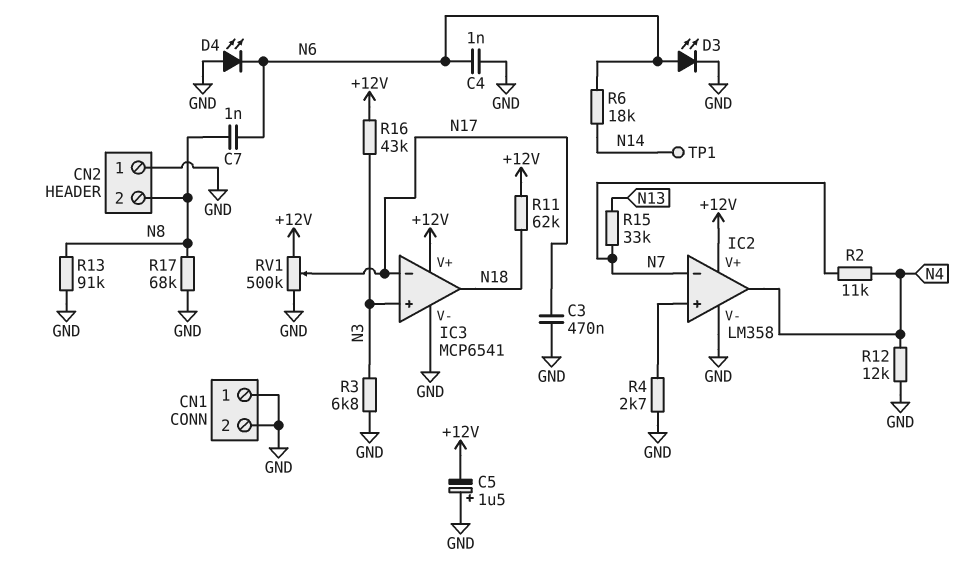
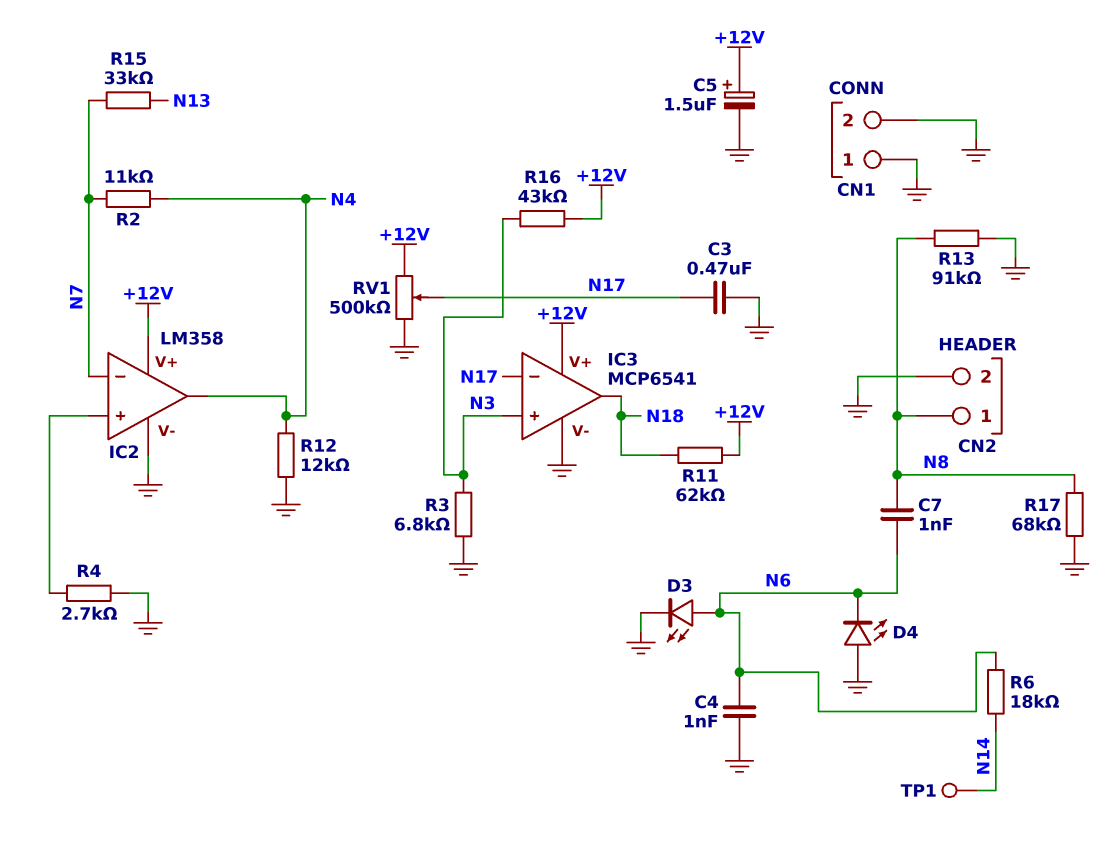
C5: 1.5uF (plus GND, minus +12V) -> 1.5uF (plus +12V, minus GND)
CN2 pin 1: GND -> N8
CN2 pin 2: N8 -> GND

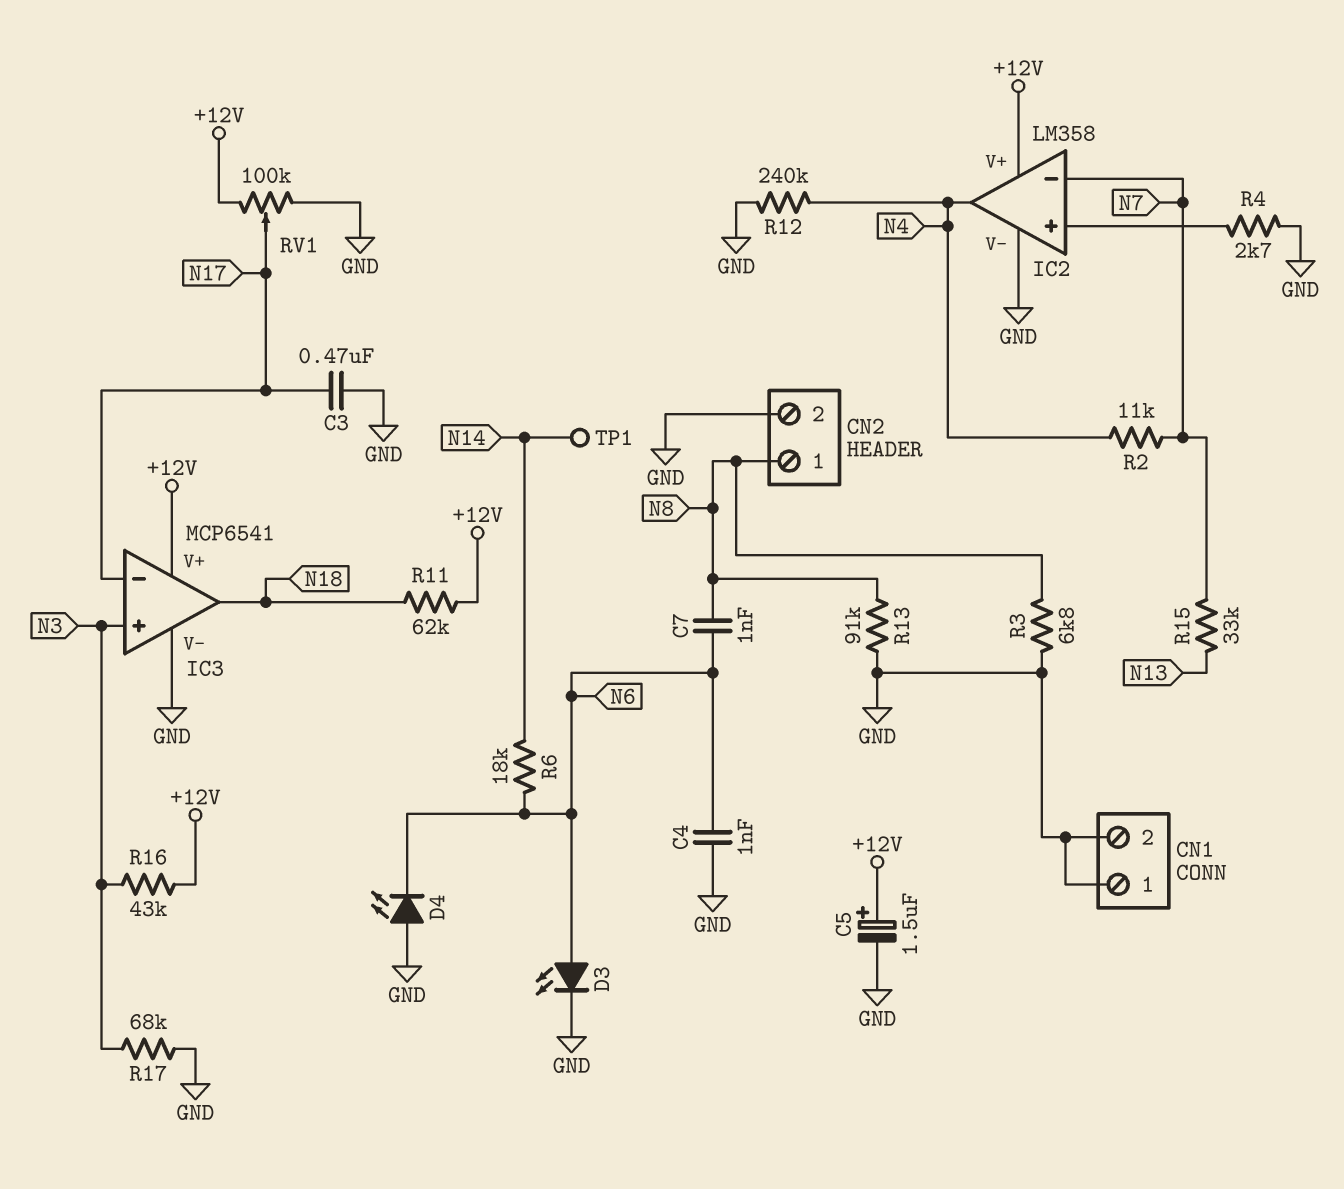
R3: 6.8k (GND, N3) -> 6.8k (GND, N8)
R12: 12k (GND, N4) -> 240k (GND, N4)
R17: 68k (GND, N8) -> 68k (GND, N3)
RV1: 500k (+12V, GND, wiper N17) -> 100k (+12V, GND, wiper N17)

